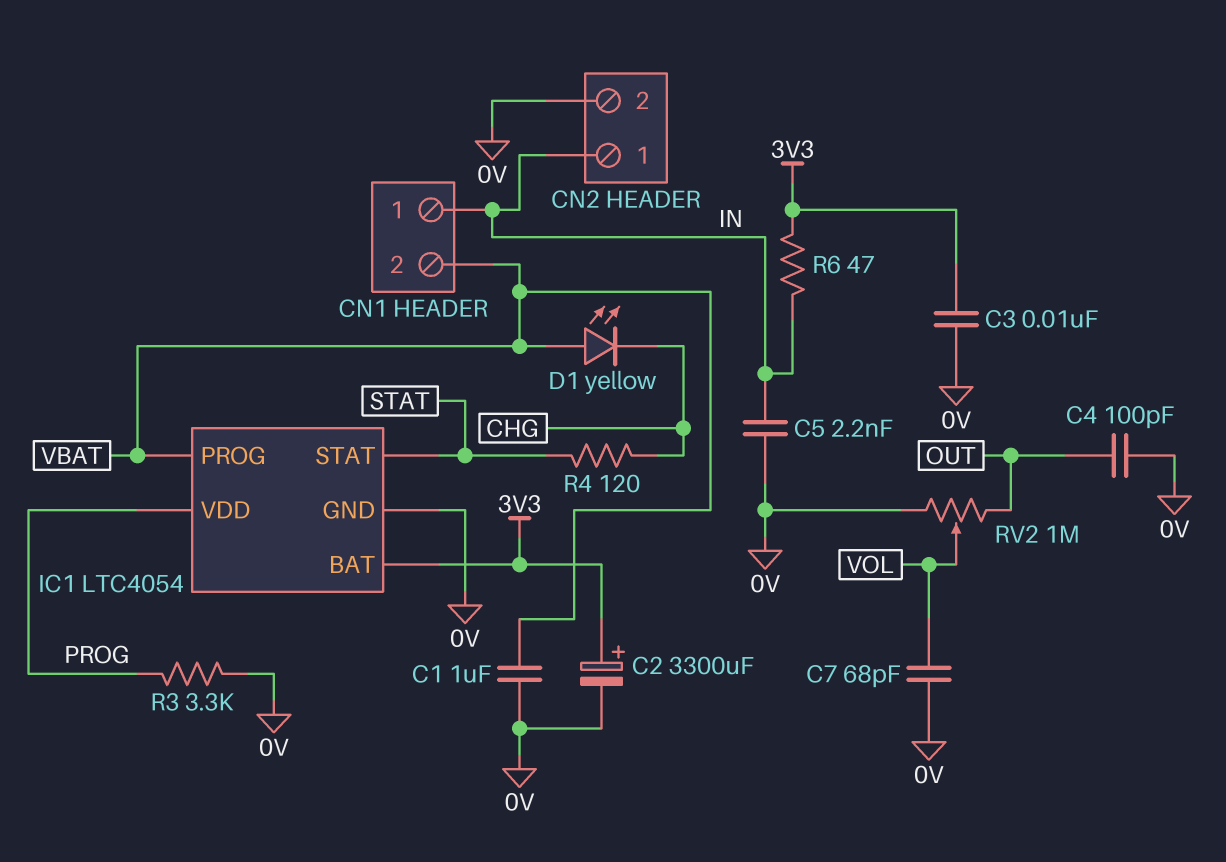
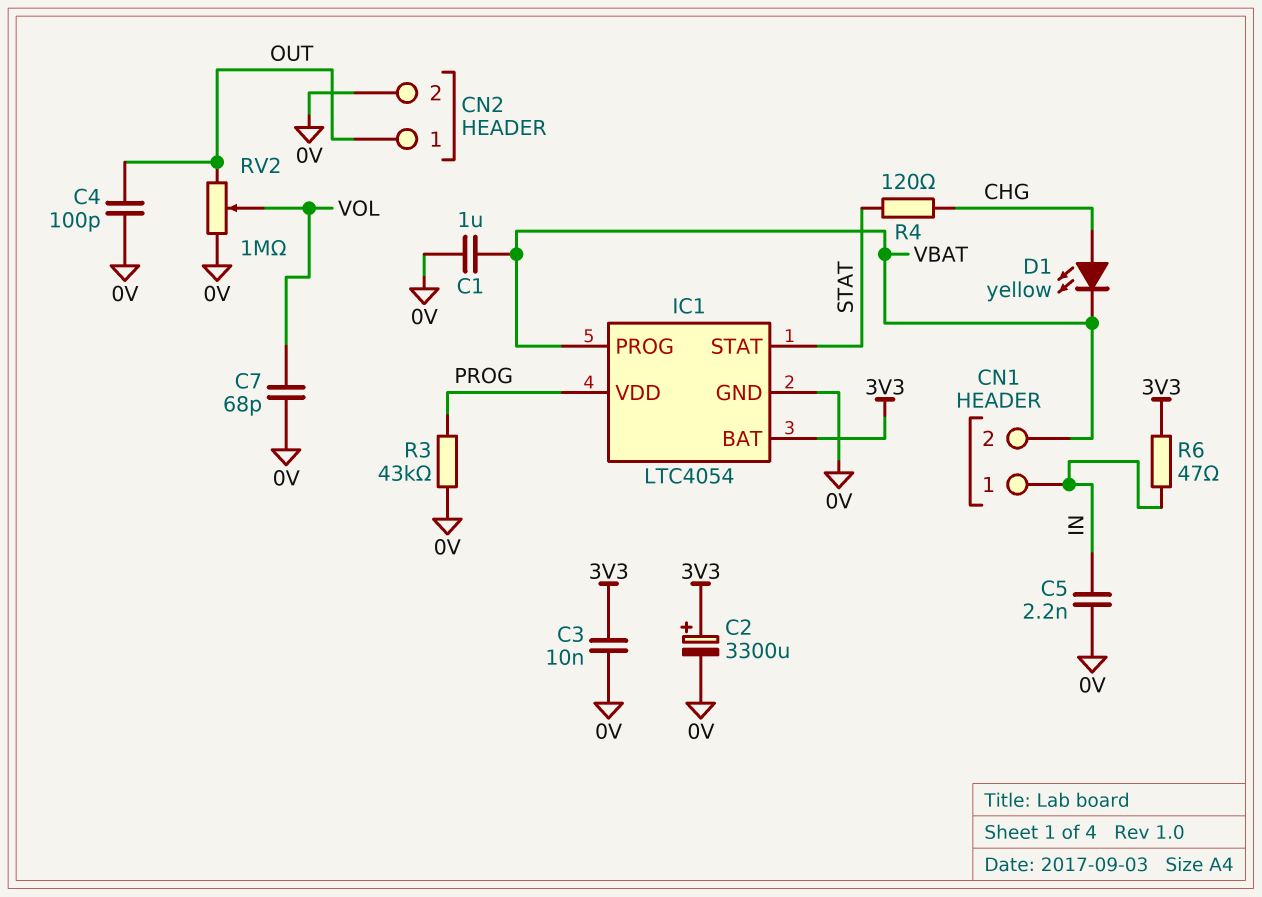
CN2 pin 1: IN -> OUT
D1: LED yellow (A VBAT, K CHG) -> LED yellow (A CHG, K VBAT)
R3: 3.3k (0V, PROG) -> 43k (0V, PROG)

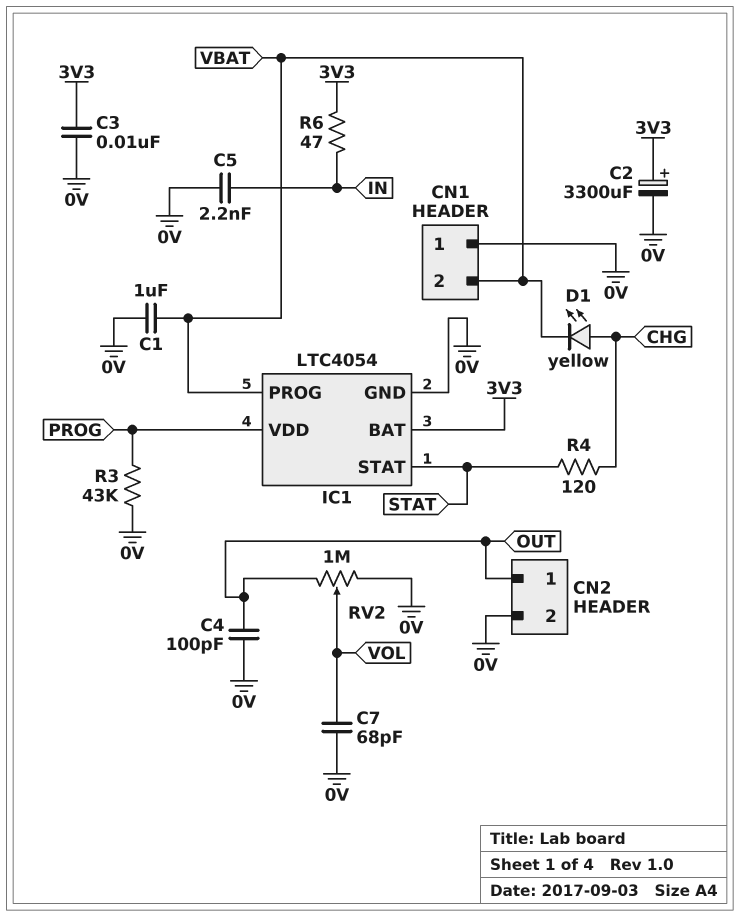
CN1 pin 1: IN -> 0V

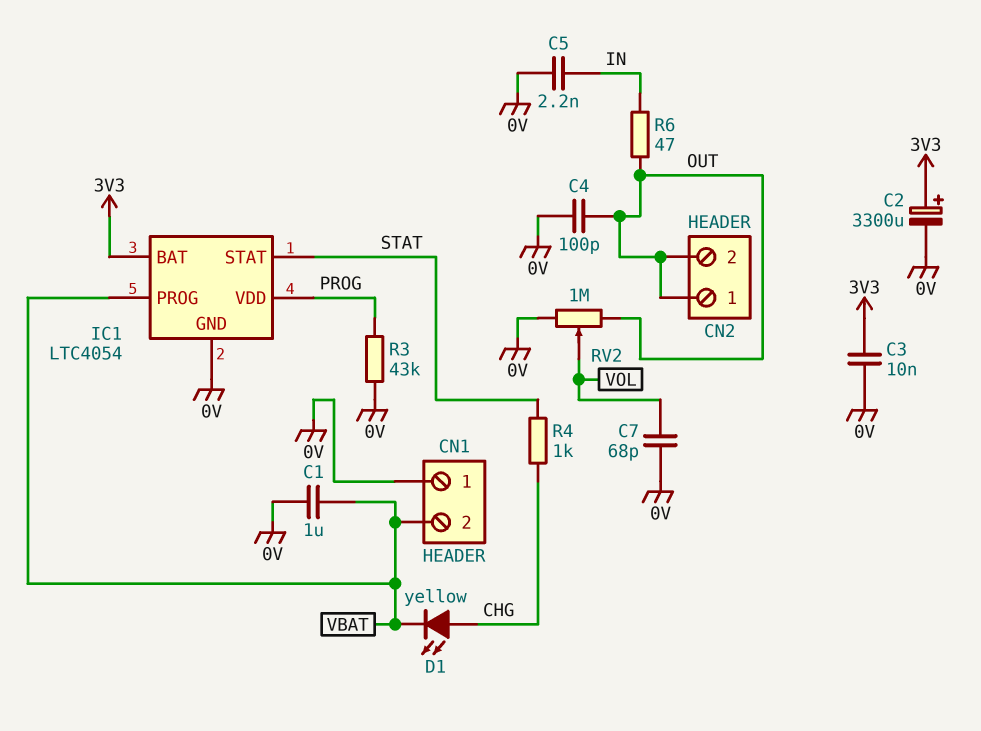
CN2 pin 2: 0V -> OUT
R4: 120 (CHG, STAT) -> 1k (CHG, STAT)
R6: 47 (3V3, IN) -> 47 (IN, OUT)

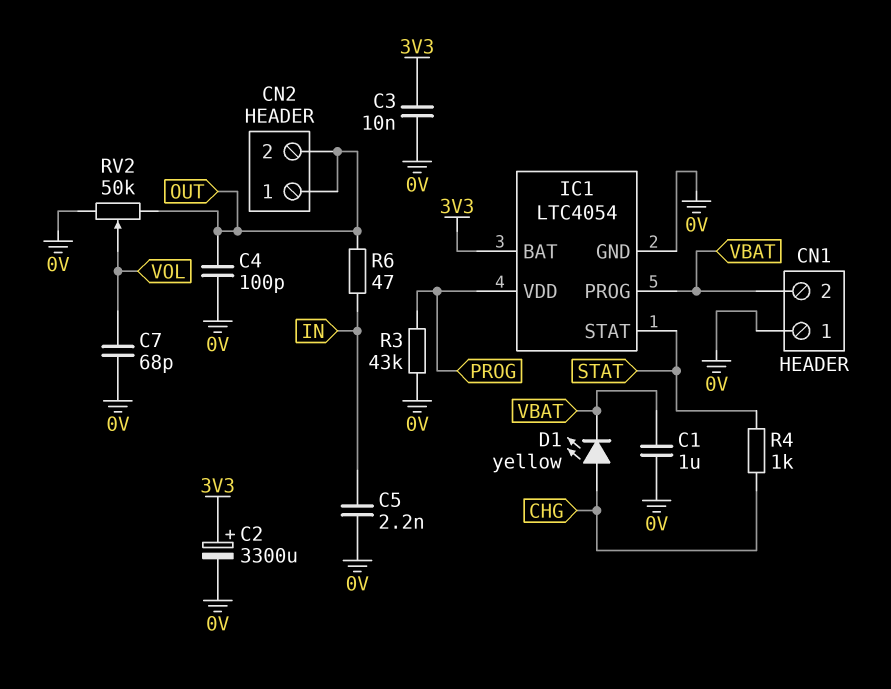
RV2: 1M (0V, OUT, wiper VOL) -> 50k (0V, OUT, wiper VOL)

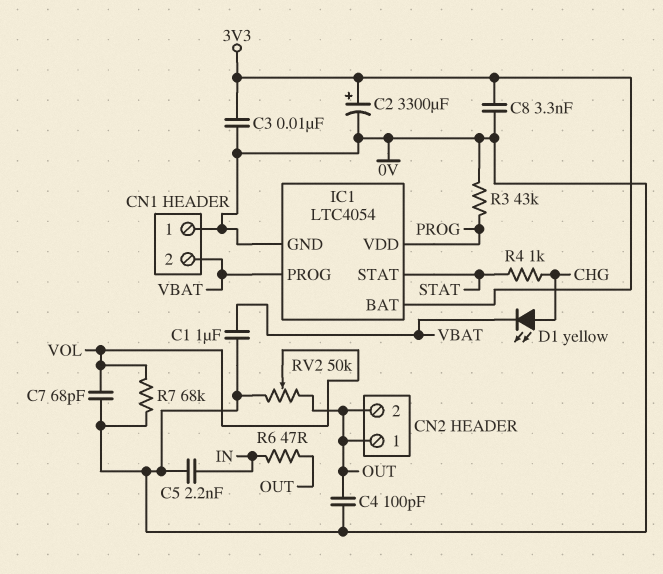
C8: none -> 3.3nF (0V, 3V3)
R7: none -> 68k (0V, VOL)

